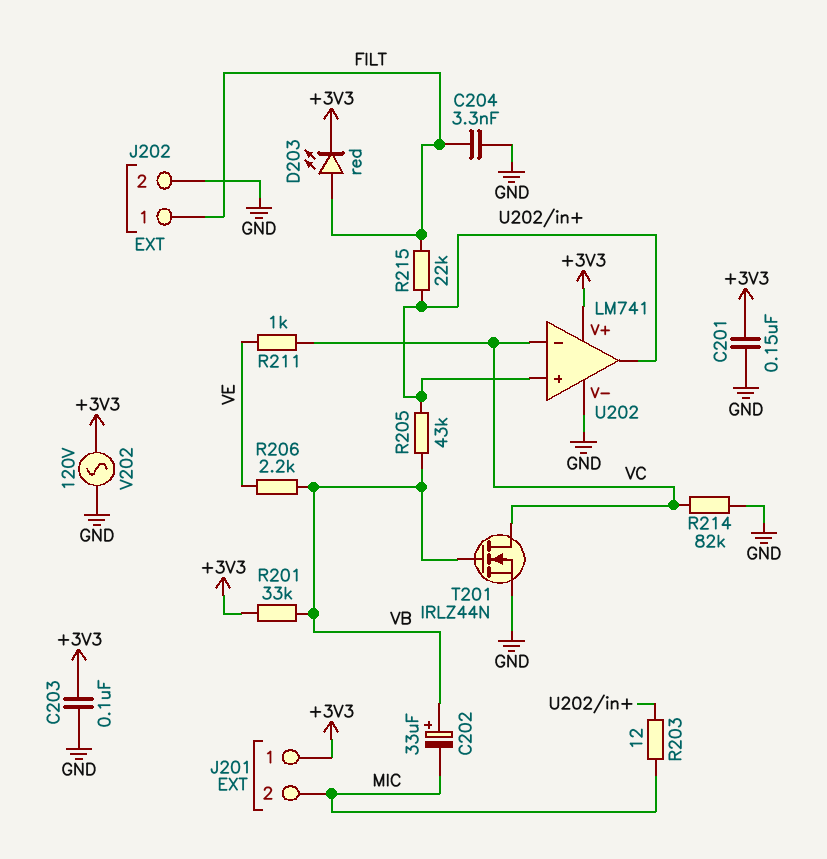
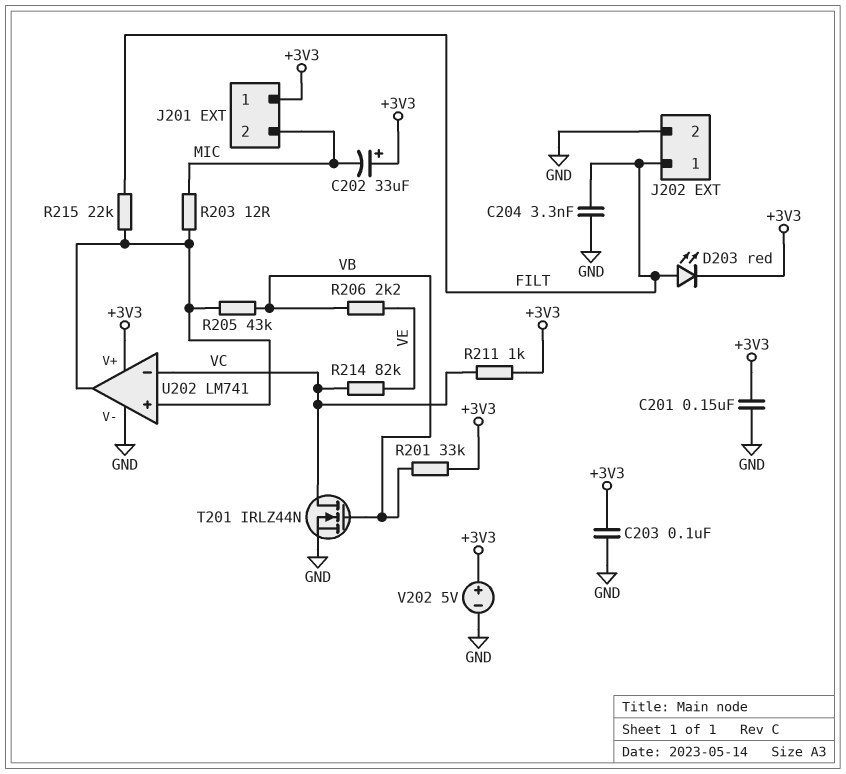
C202: 33uF (plus VB, minus MIC) -> 33uF (plus +3V3, minus MIC)
R211: 1k (VC, VE) -> 1k (+3V3, VC)
R214: 82k (GND, VC) -> 82k (VC, VE)
V202: AC 120V (+3V3, GND) -> 5V (plus +3V3, minus GND)

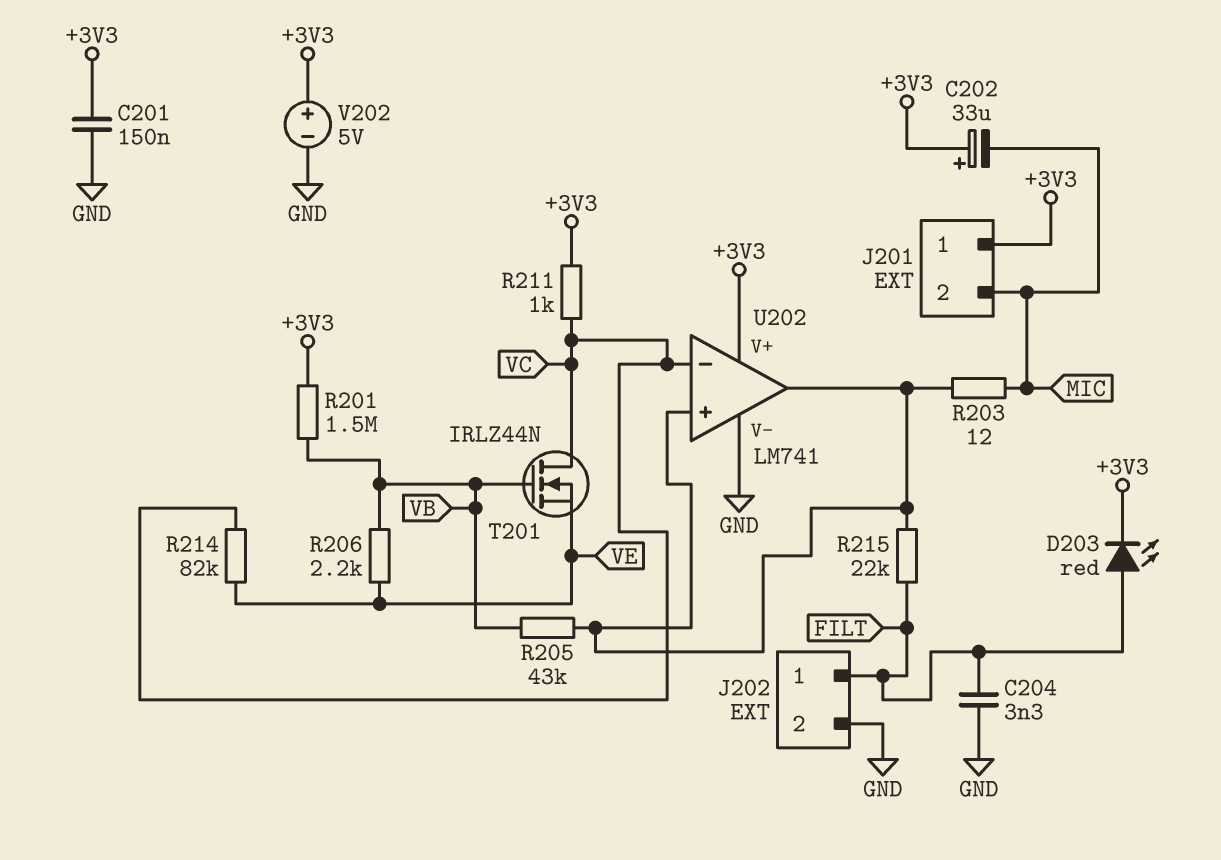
C203: 100nF (+3V3, GND) -> none
R201: 33k (+3V3, VB) -> 1.5M (+3V3, VB)
T201: NMOS IRLZ44N (G VB, D VC, S GND) -> NMOS IRLZ44N (G VB, D VC, S VE)

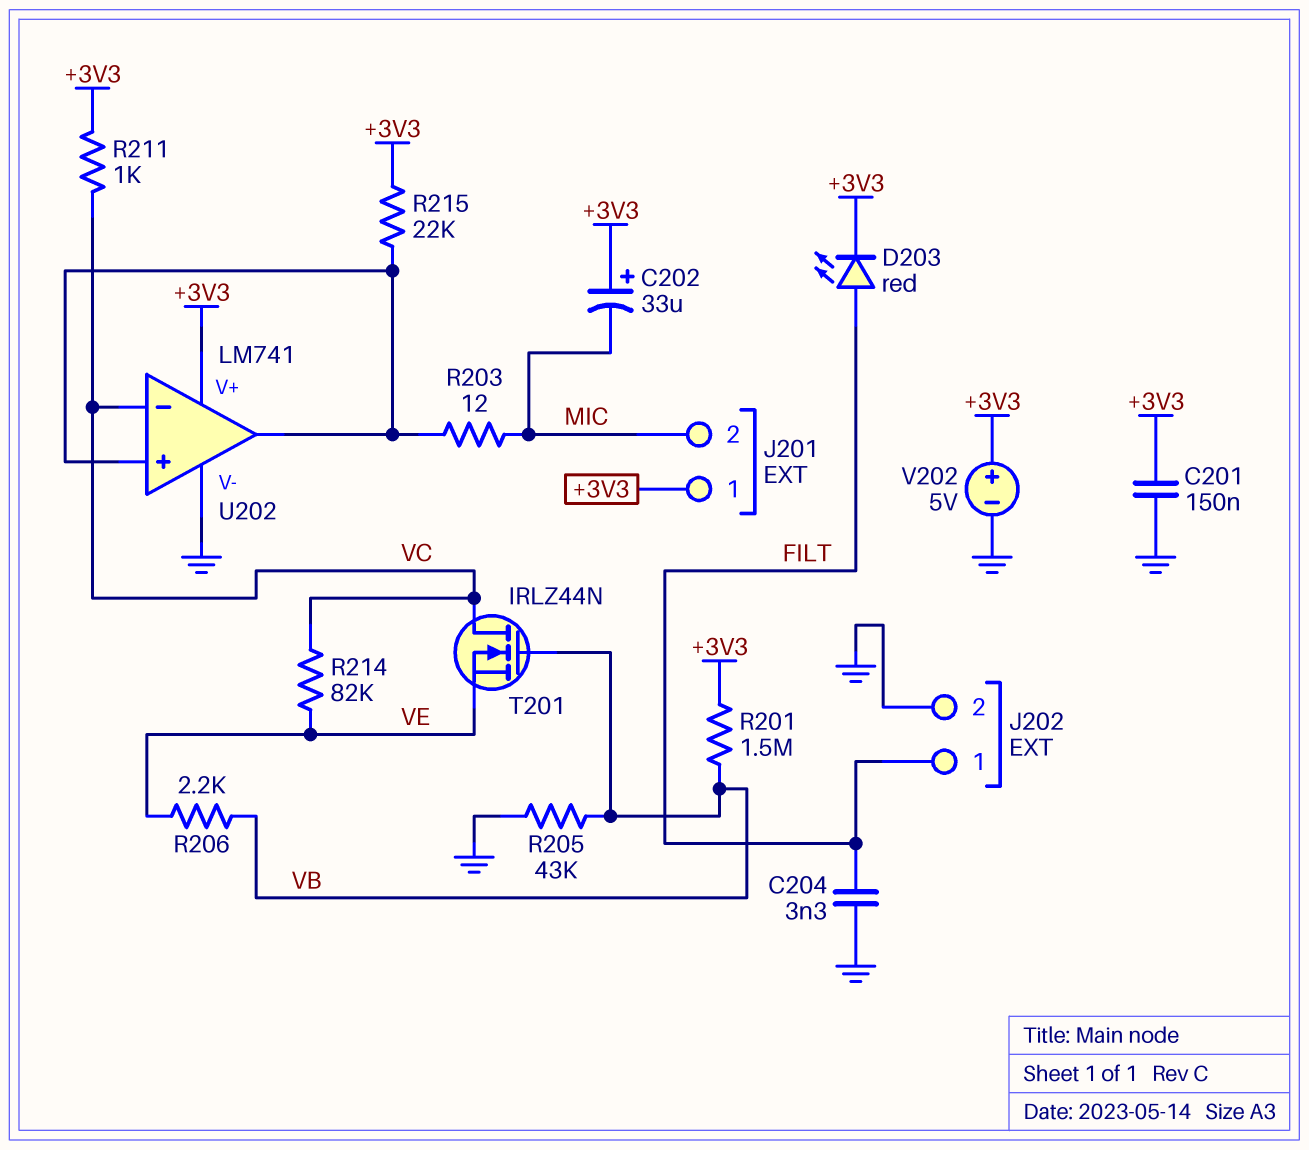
R205: 43k (U202/in+, VB) -> 43k (GND, VB)
R215: 22k (FILT, U202/in+) -> 22k (+3V3, U202/in+)

